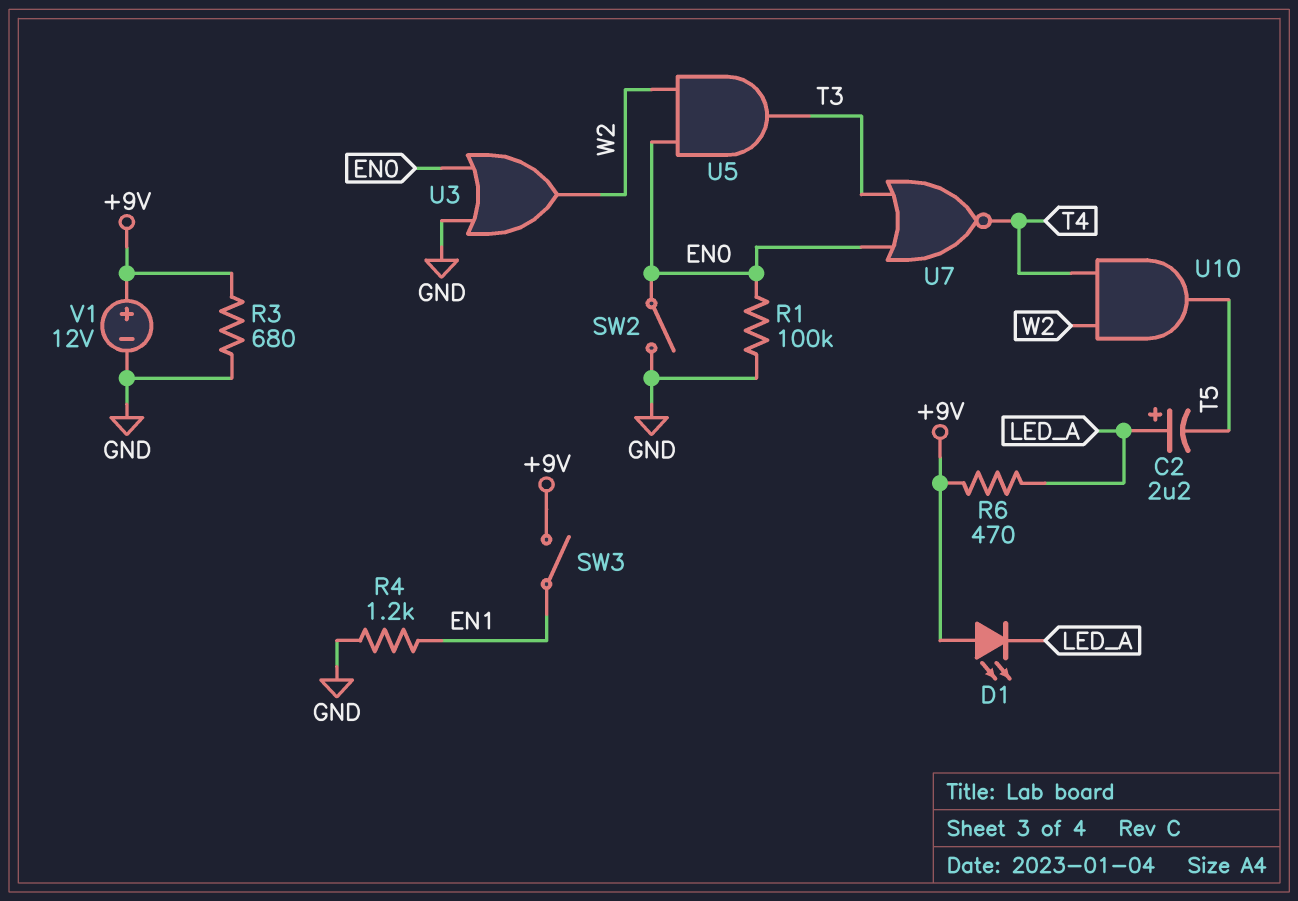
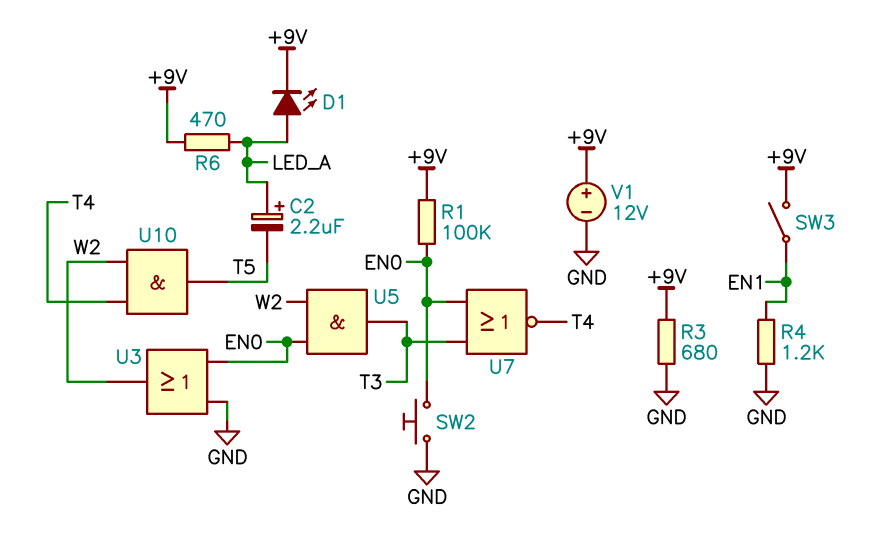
D1: LED (A +9V, K LED_A) -> LED (A LED_A, K +9V)
R1: 100k (EN0, GND) -> 100k (+9V, EN0)
SW2: switch (EN0, GND) -> button (EN0, GND)

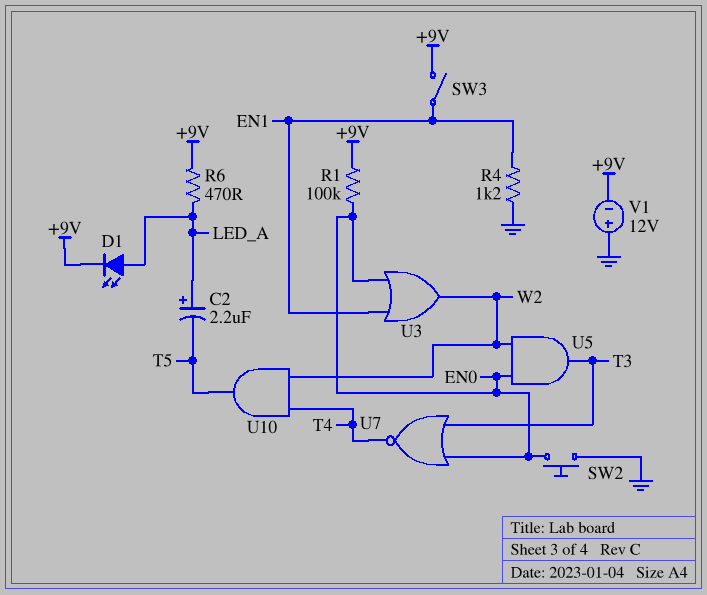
R3: 680 (+9V, GND) -> none
U3: OR (in EN0, in GND, out W2) -> OR (in EN0, in EN1, out W2)
V1: 12V (plus +9V, minus GND) -> 12V (plus GND, minus +9V)

